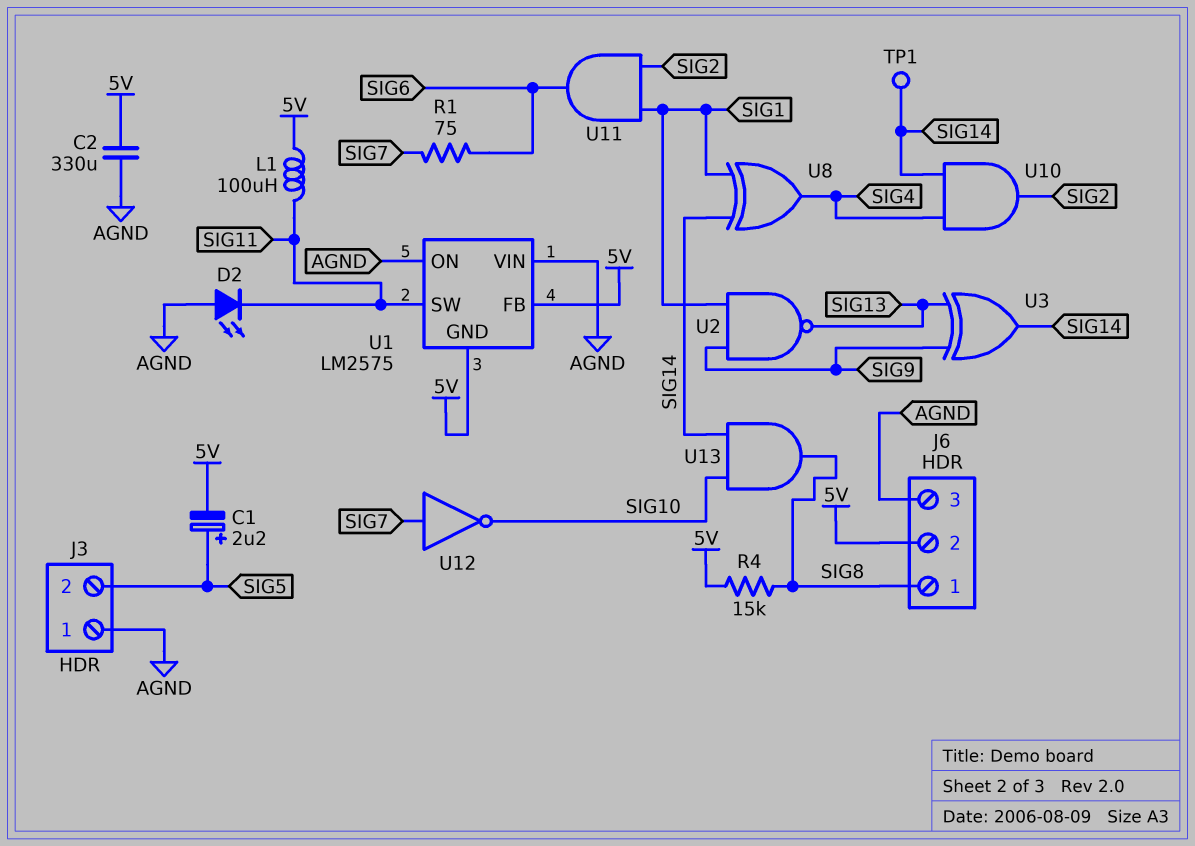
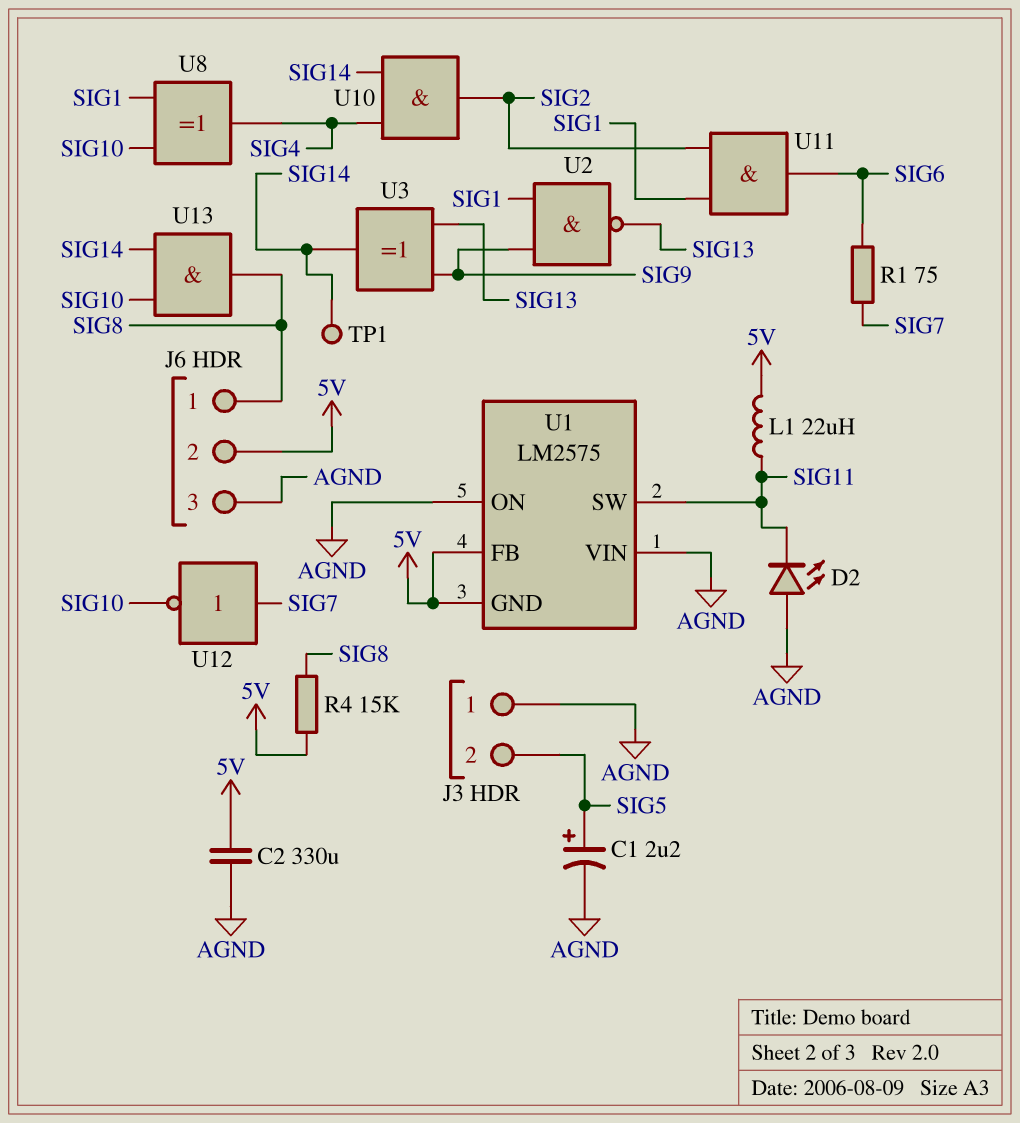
C1: 2.2uF (plus SIG5, minus 5V) -> 2.2uF (plus SIG5, minus AGND)
L1: 100uH (5V, SIG11) -> 22uH (5V, SIG11)
U8: XOR (in SIG1, in SIG14, out SIG4) -> XOR (in SIG1, in SIG10, out SIG4)

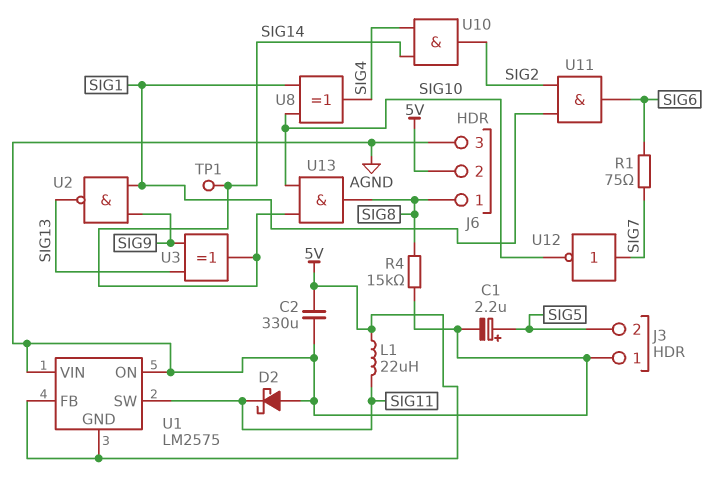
D2: LED (A AGND, K SIG11) -> schottky (A AGND, K SIG11)
R4: 15k (5V, SIG8) -> 15k (AGND, SIG8)

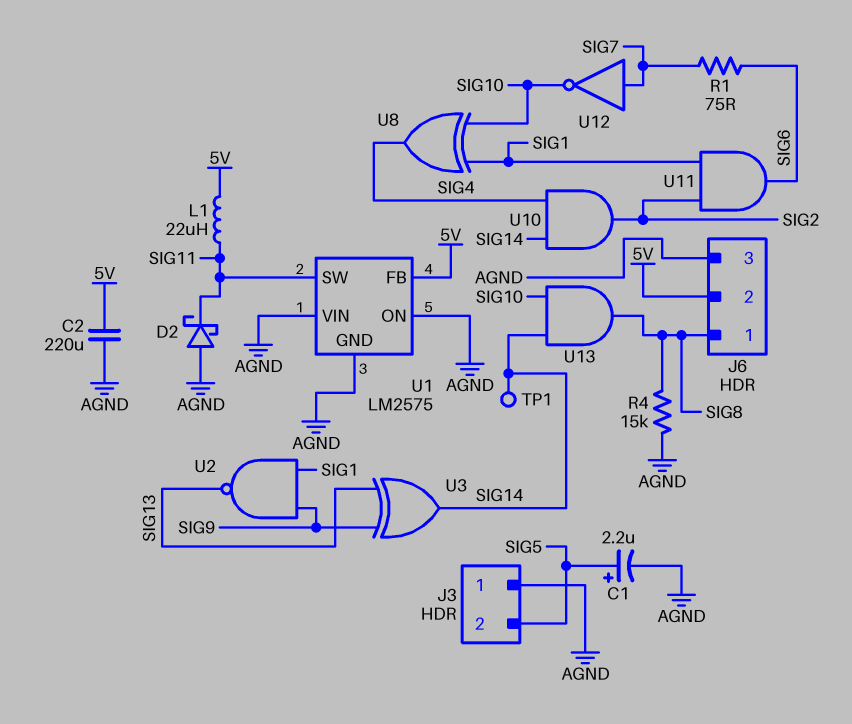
C2: 330uF (5V, AGND) -> 220uF (5V, AGND)
U1 pin GND: 5V -> AGND

